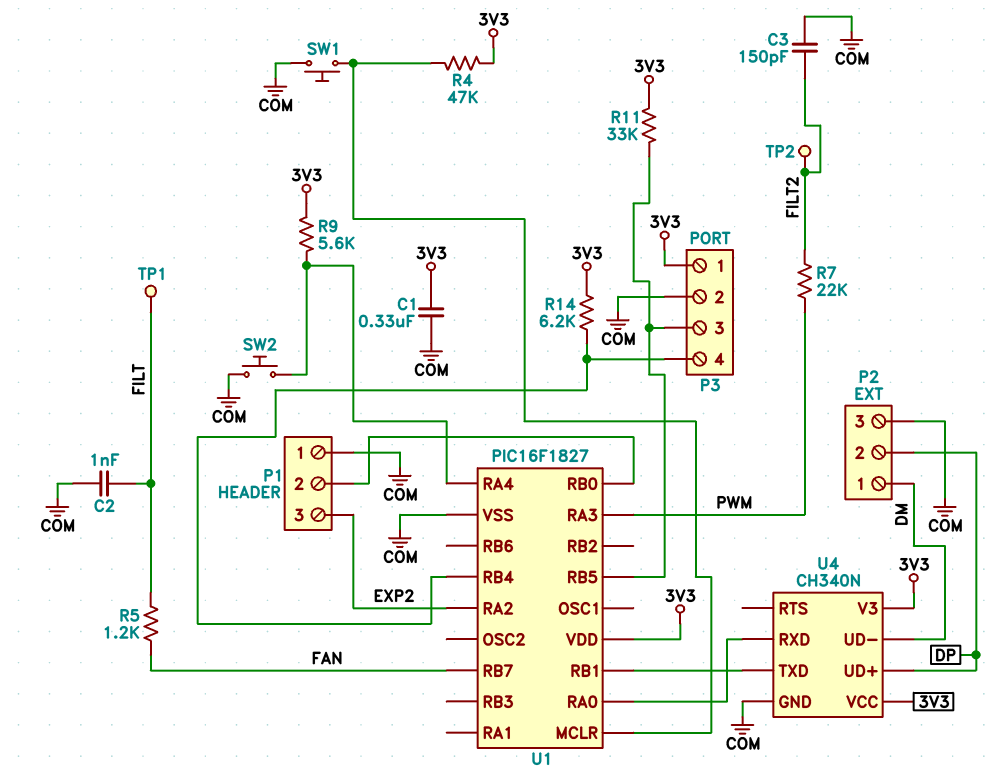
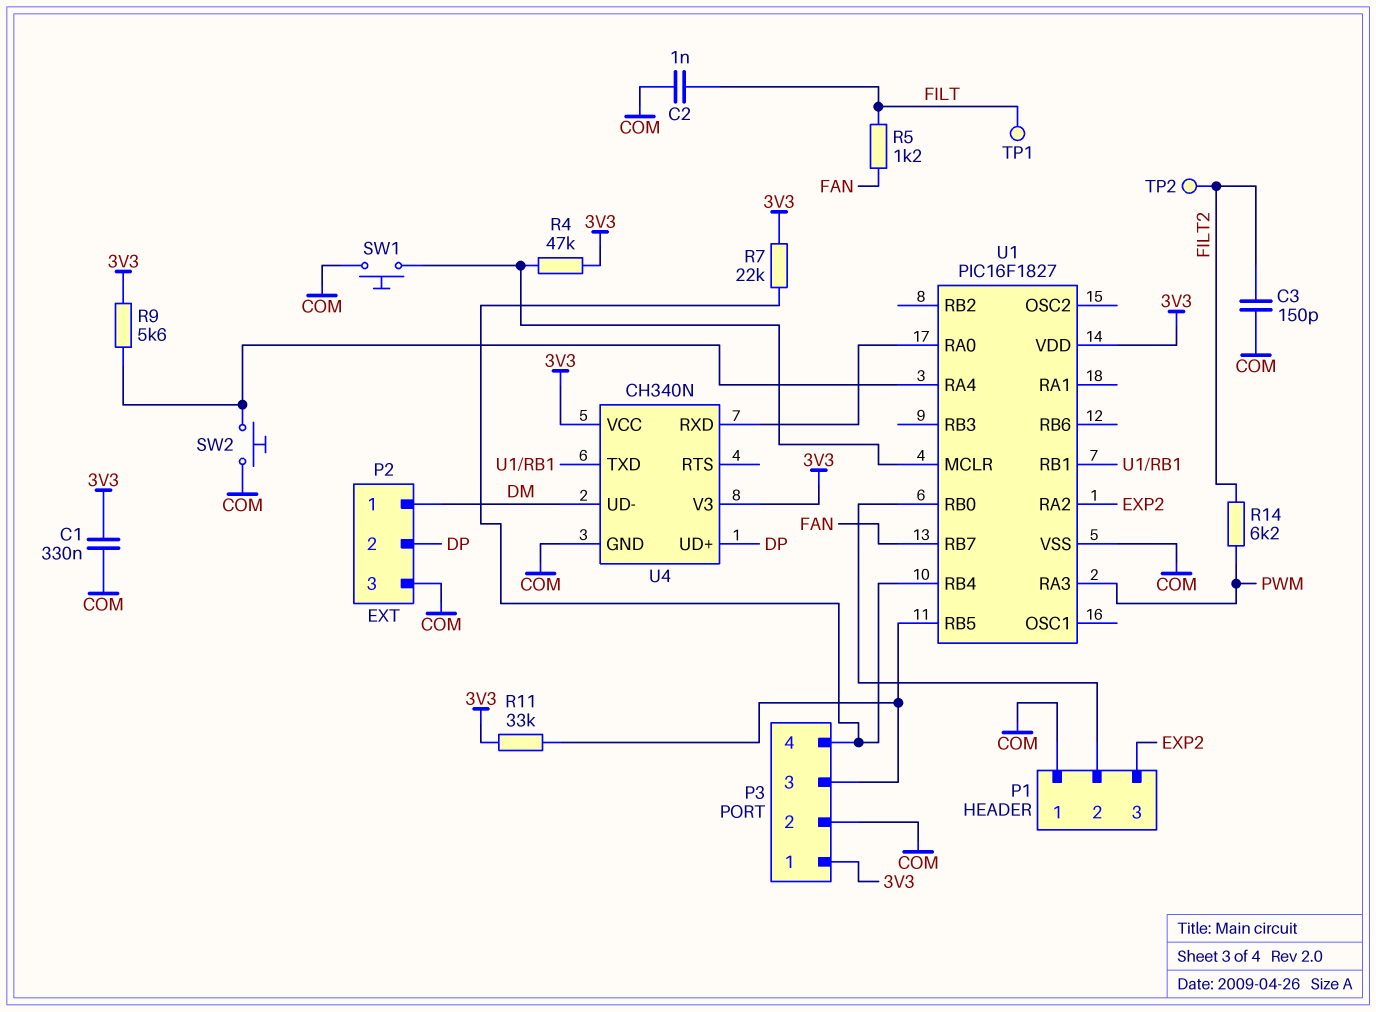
R7: 22k (FILT2, PWM) -> 22k (3V3, P3/4)
R14: 6.2k (3V3, P3/4) -> 6.2k (FILT2, PWM)

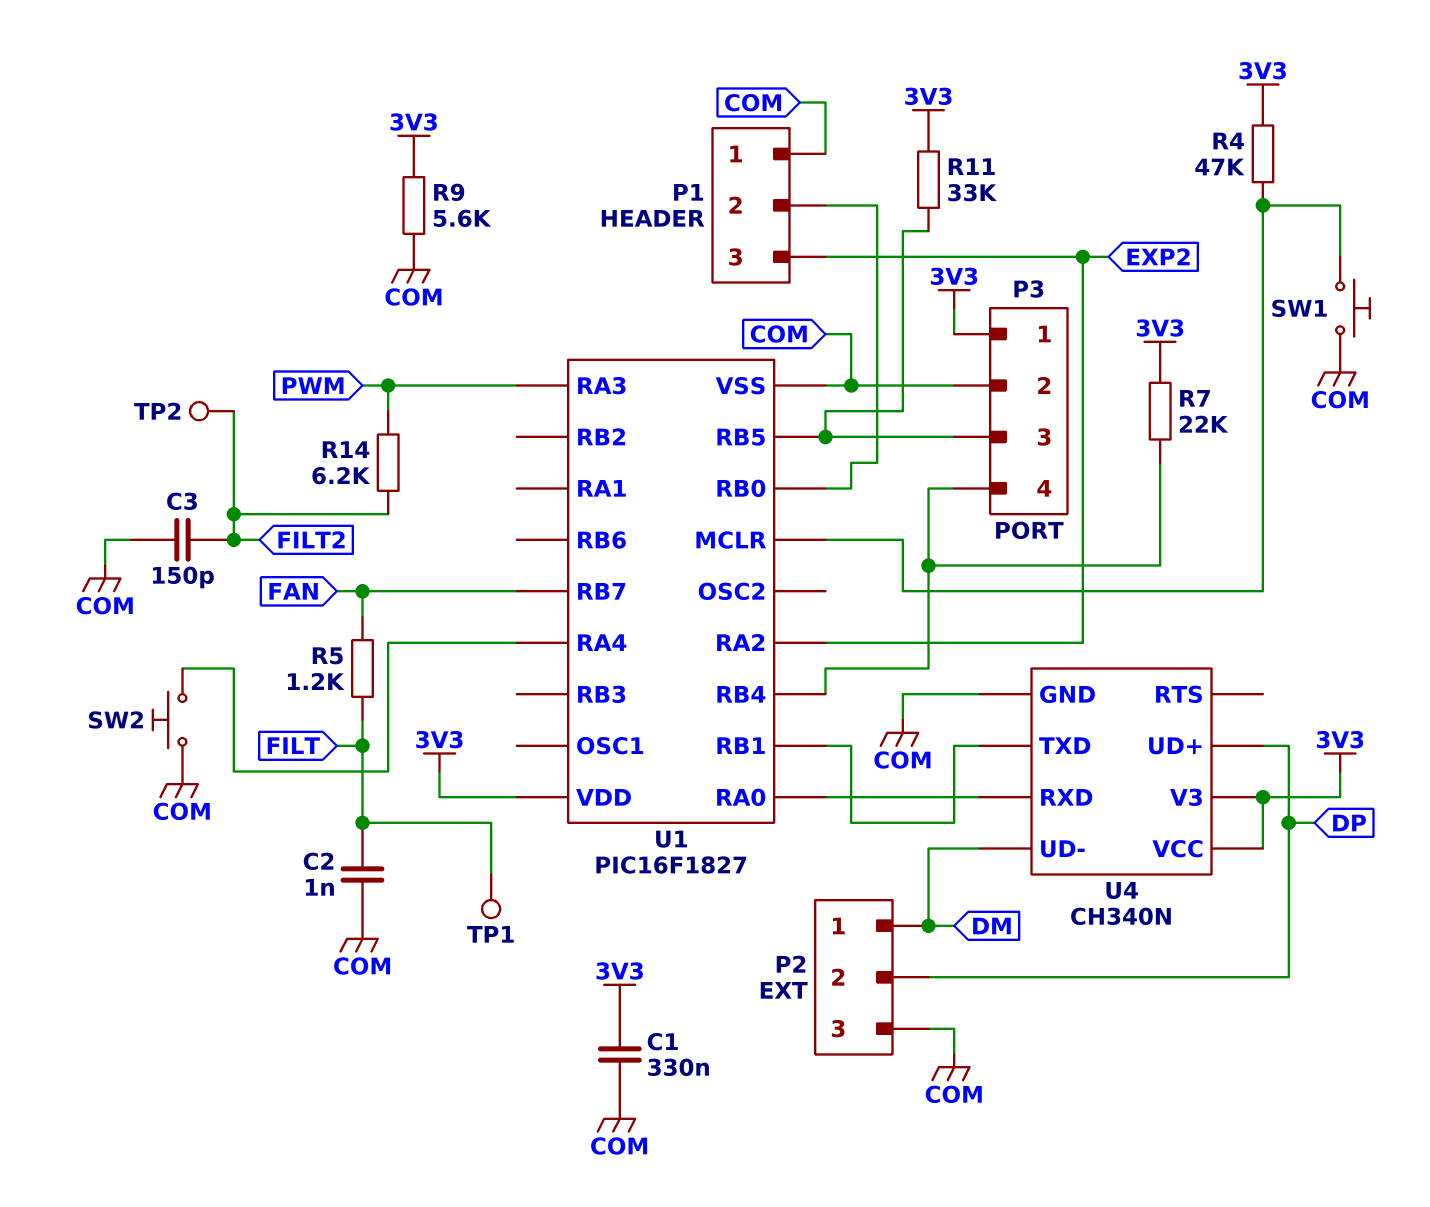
R9: 5.6k (3V3, U1/RA4) -> 5.6k (3V3, COM)

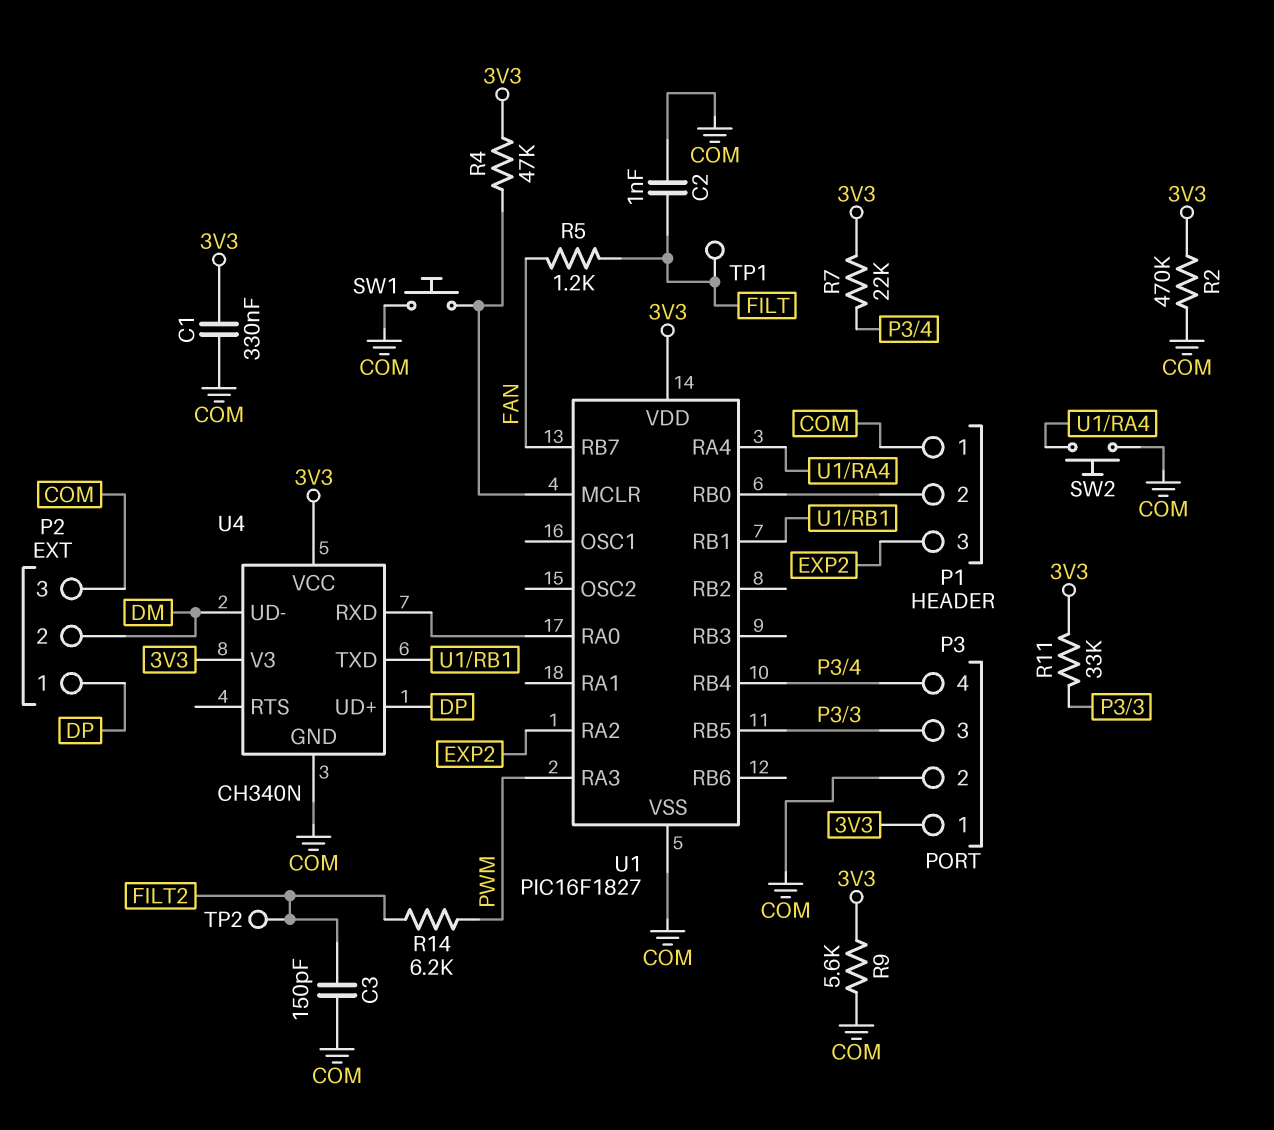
P2 pin 1: DM -> DP
P2 pin 2: DP -> DM
R2: none -> 470k (3V3, COM)

